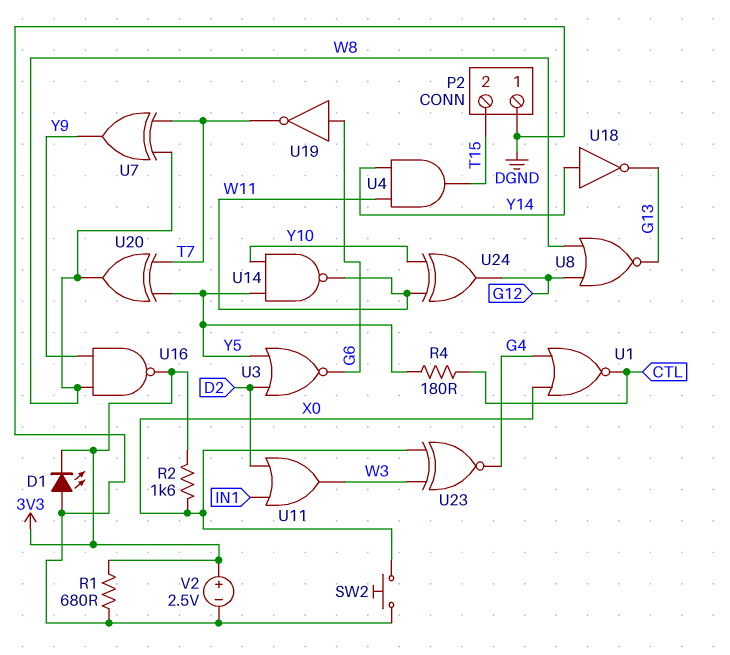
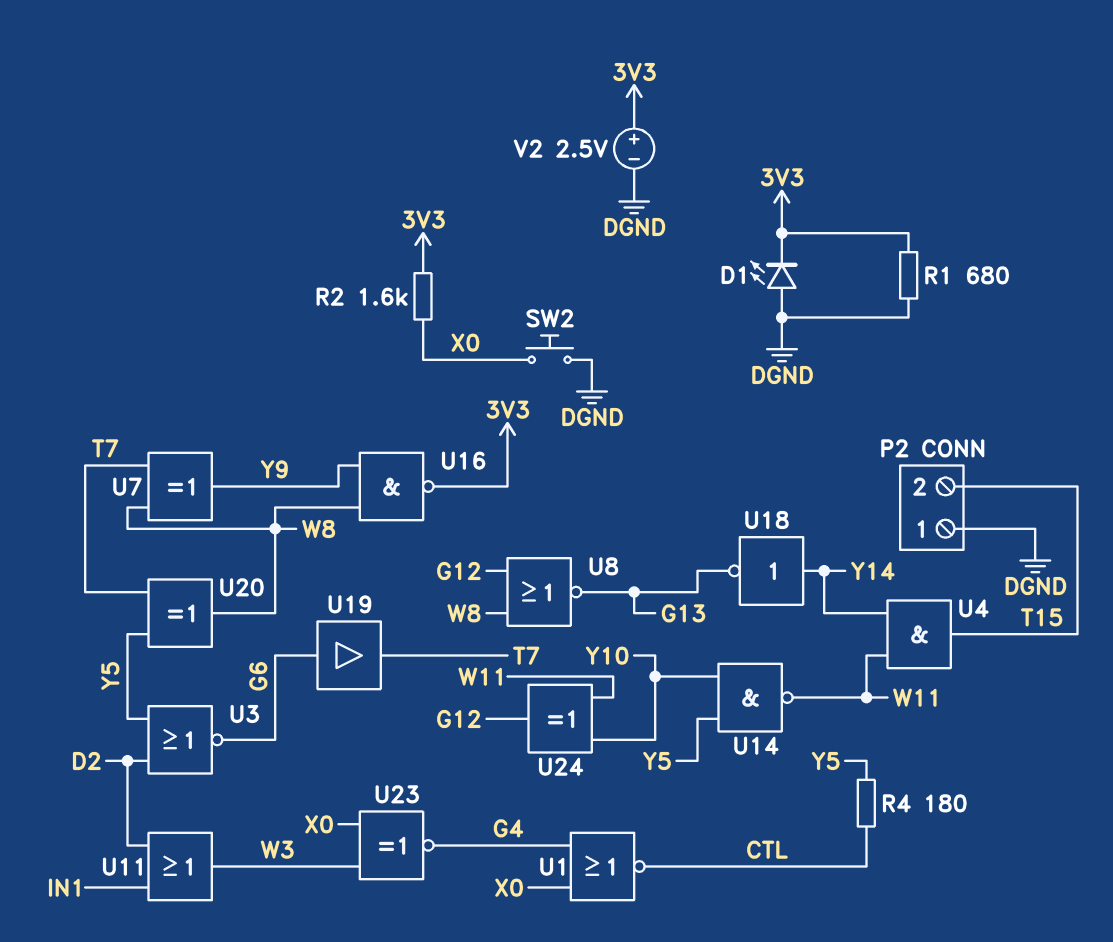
U19: NOT (in G6, out T7) -> buffer (in G6, out T7)

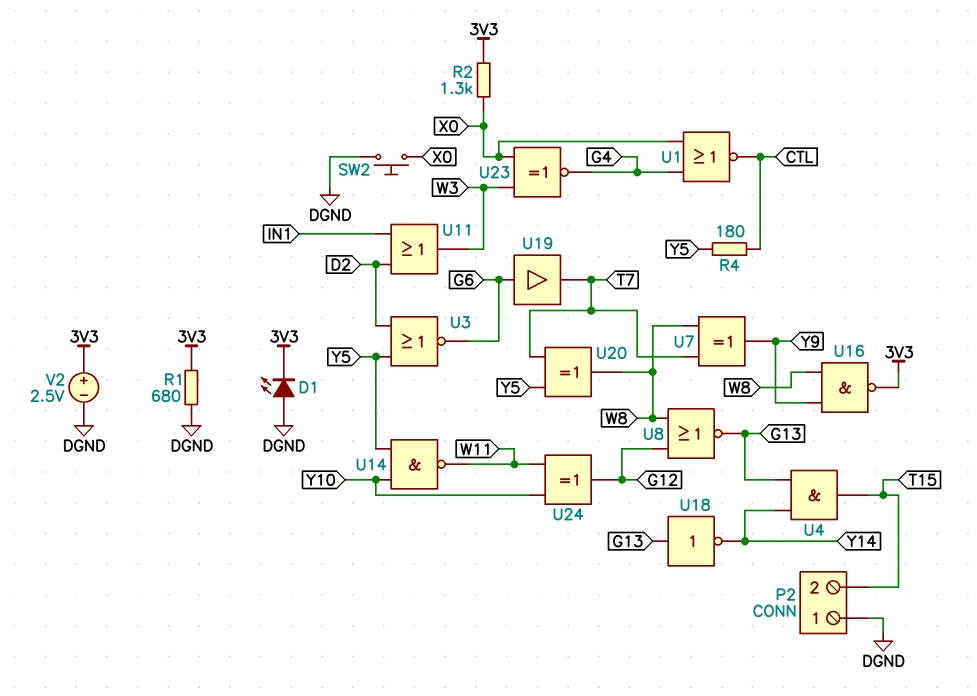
R2: 1.6k (3V3, X0) -> 1.3k (3V3, X0)
U4: AND (in W11, in Y14, out T15) -> AND (in G13, in Y14, out T15)
U18: NOT (in Y14, out G13) -> NOT (in G13, out Y14)

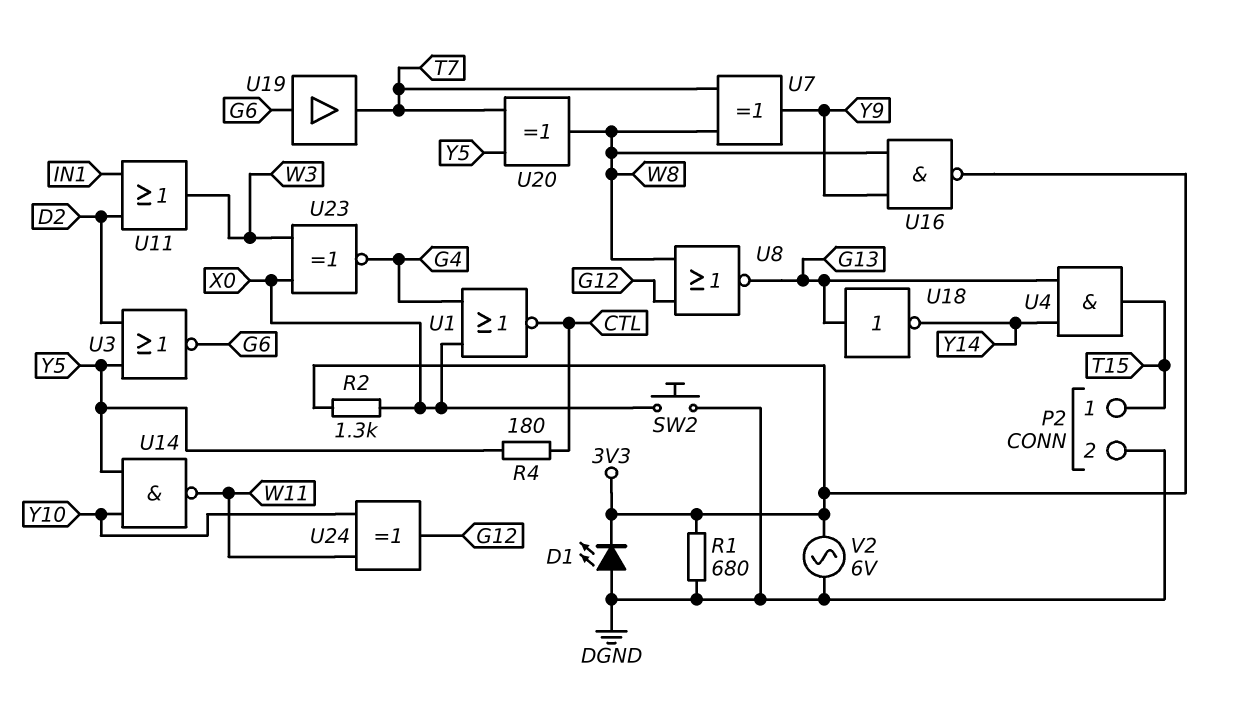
P2 pin 1: DGND -> T15
P2 pin 2: T15 -> DGND
V2: 2.5V (plus 3V3, minus DGND) -> AC 6V (3V3, DGND)

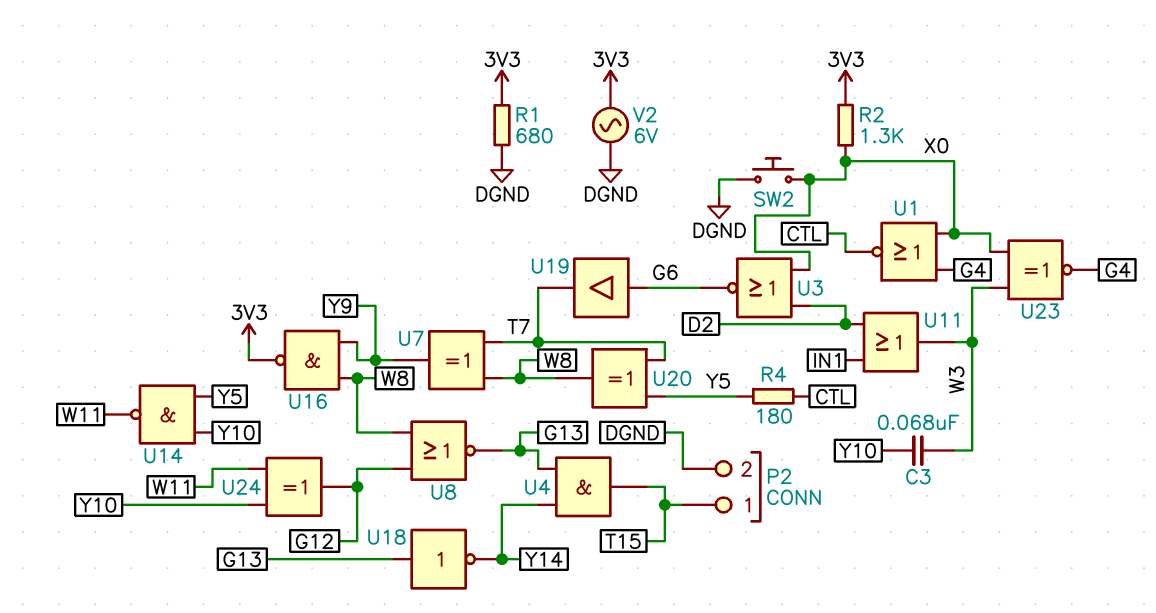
C3: none -> 68nF (W3, Y10)
D1: LED (A DGND, K 3V3) -> none
U3: NOR (in D2, in Y5, out G6) -> NOR (in D2, in X0, out G6)

